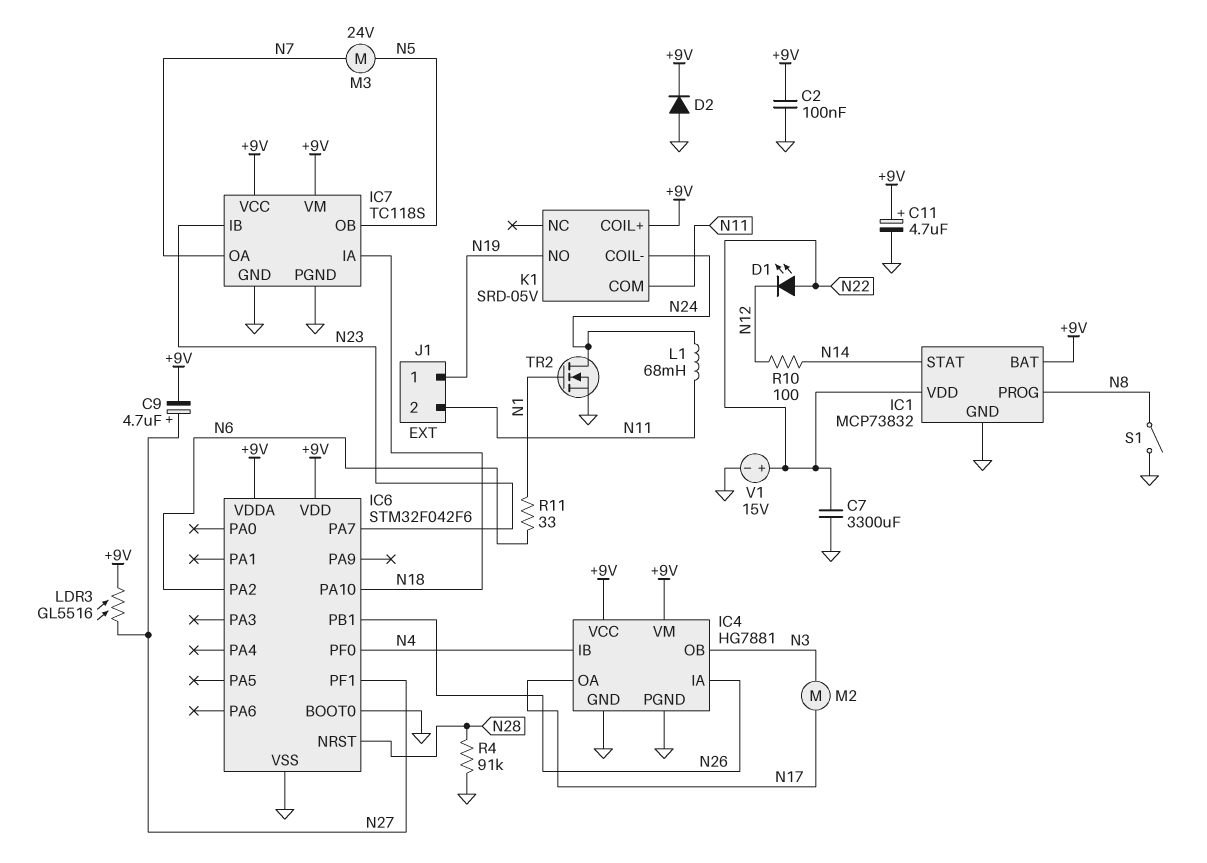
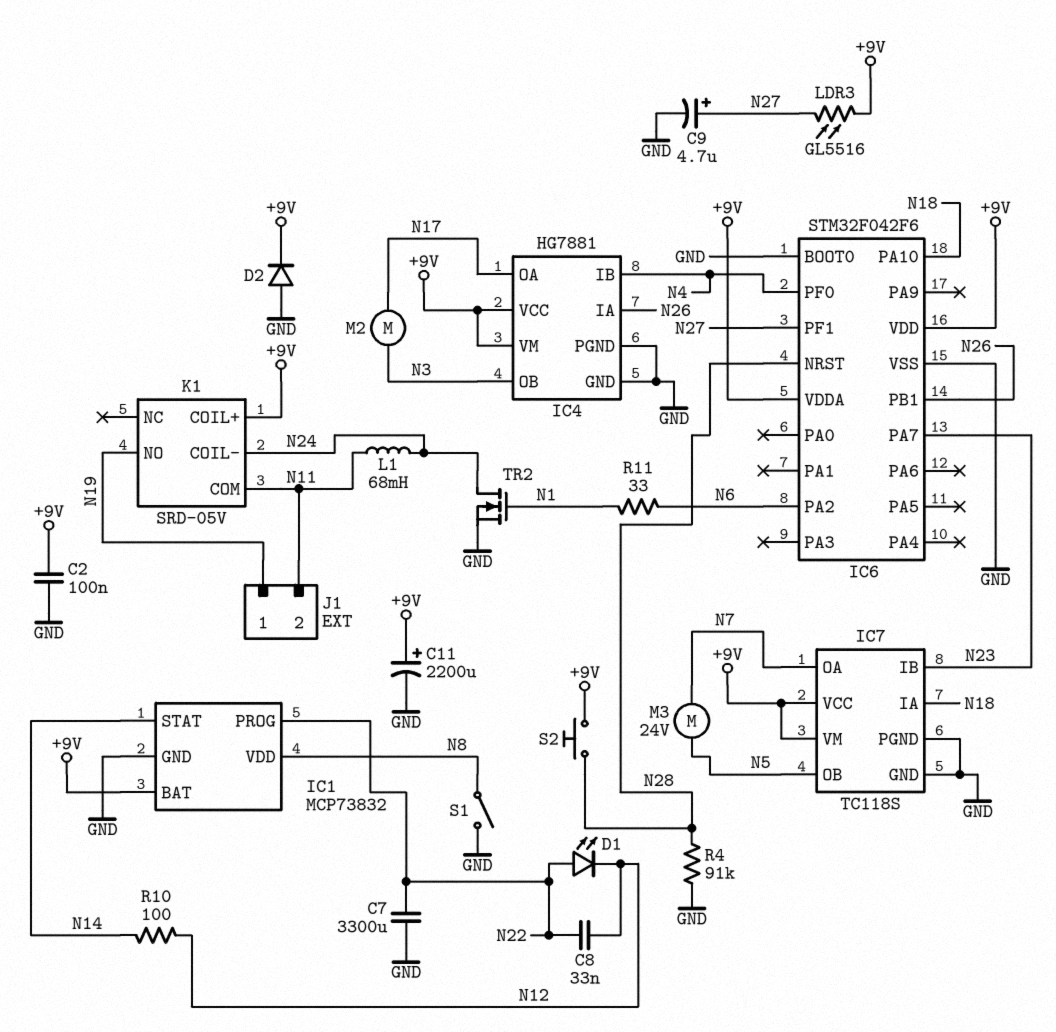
C8: none -> 33nF (N12, N22)
C9: 4.7uF (plus N27, minus +9V) -> 4.7uF (plus N27, minus GND)
C11: 4.7uF (plus +9V, minus GND) -> 2200uF (plus +9V, minus GND)
IC1 pin PROG: N8 -> N22
IC1 pin VDD: N22 -> N8
S2: none -> button (+9V, N28)
V1: 15V (plus N22, minus GND) -> none

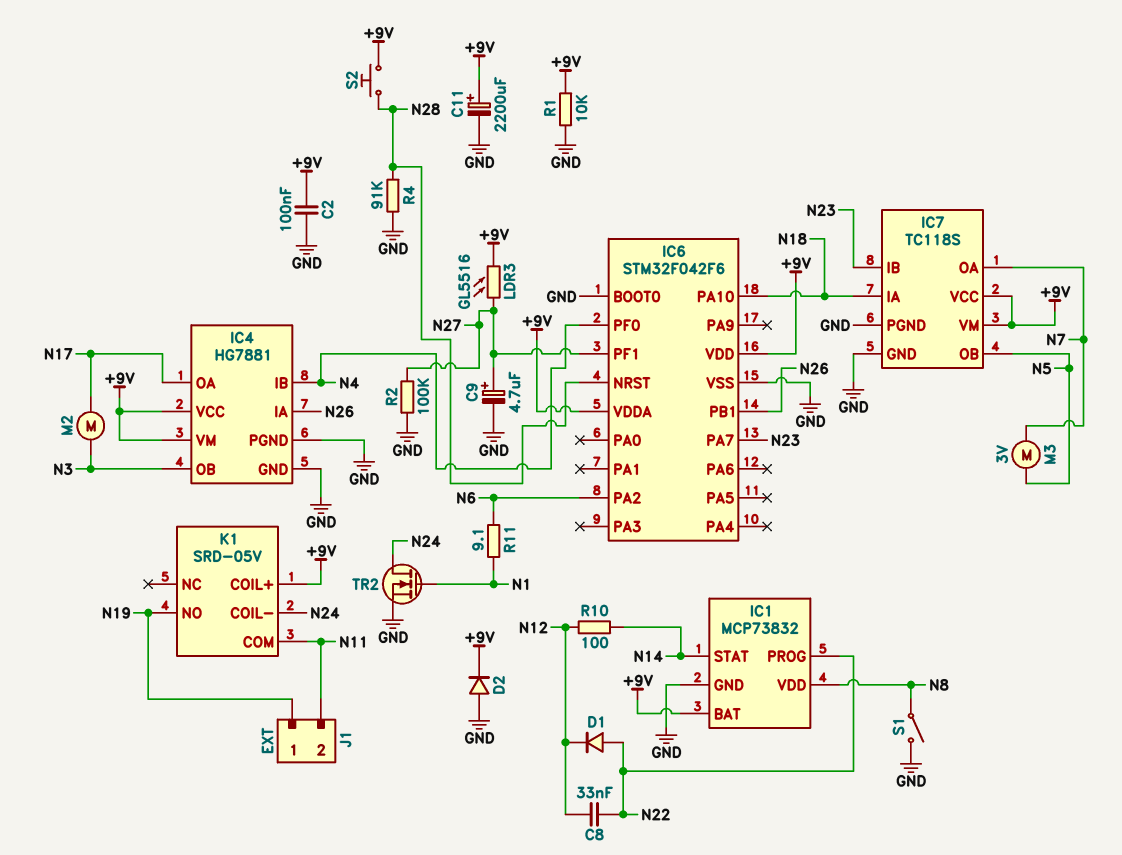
C7: 3300uF (GND, N22) -> none
D1: LED (A N22, K N12) -> diode (A N22, K N12)
L1: 68mH (N11, N24) -> none
M3: motor 24V (N5, N7) -> motor 3V (N5, N7)
R1: none -> 10k (+9V, GND)
R2: none -> 100k (GND, N27)
R11: 33 (N1, N6) -> 9.1 (N1, N6)

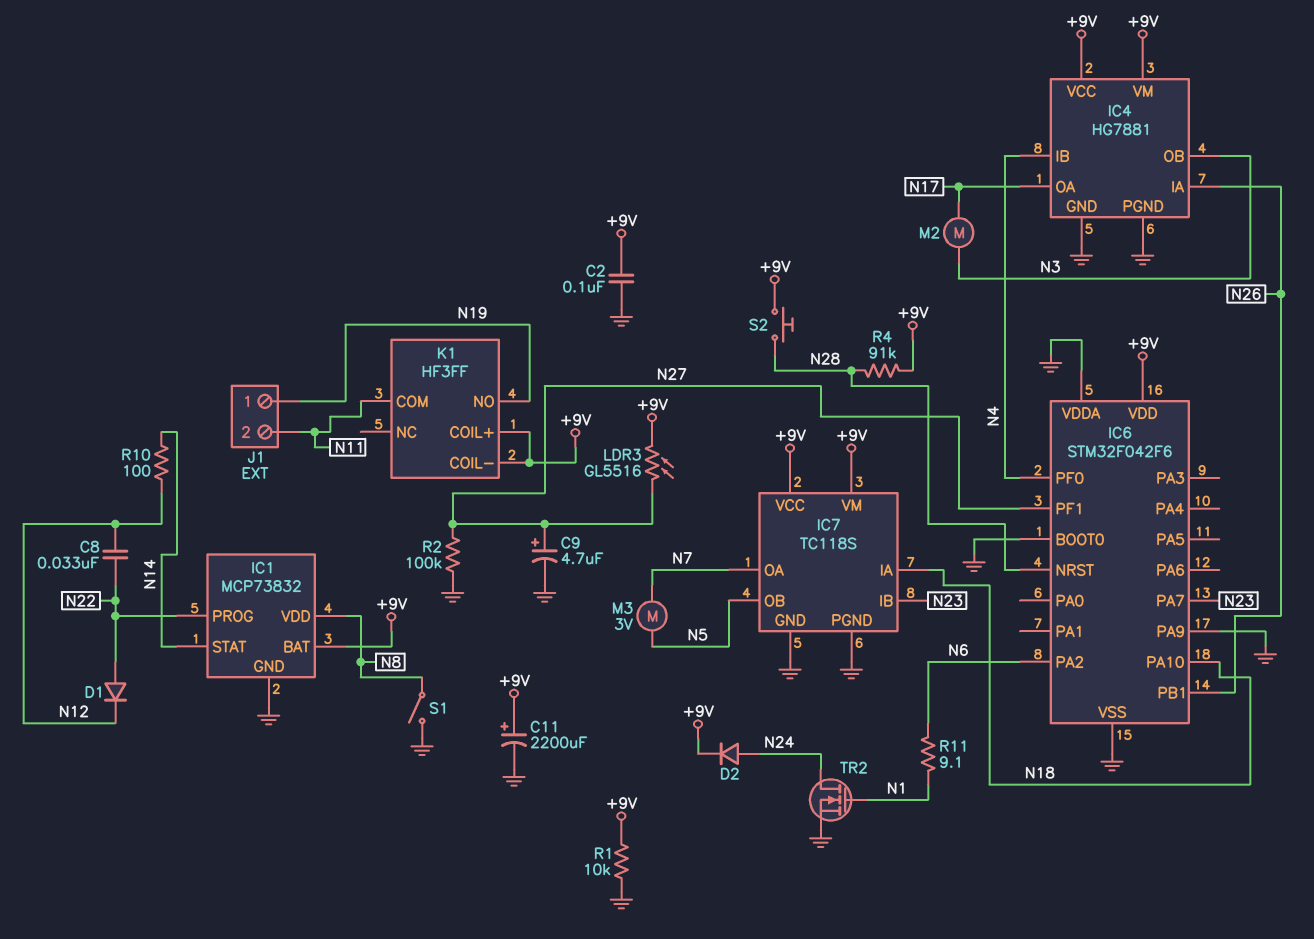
D2: diode (A GND, K +9V) -> diode (A N24, K +9V)
IC6 pin PA9: none -> GND
IC6 pin VDDA: +9V -> GND
K1: SRD-05V -> HF3FF
K1 pin COIL-: N24 -> +9V
R4: 91k (GND, N28) -> 91k (+9V, N28)

